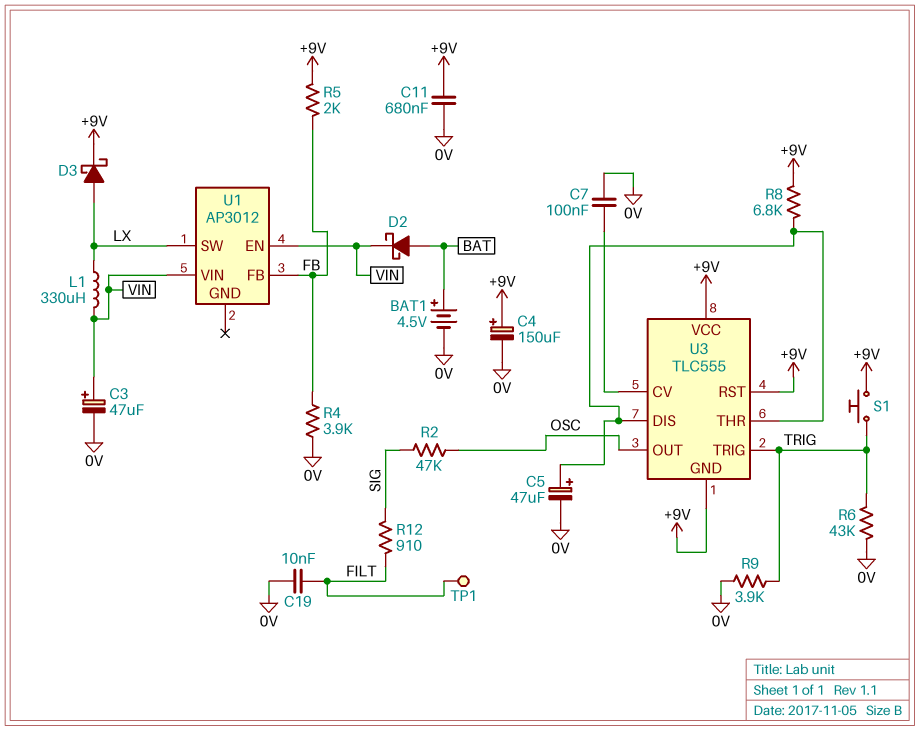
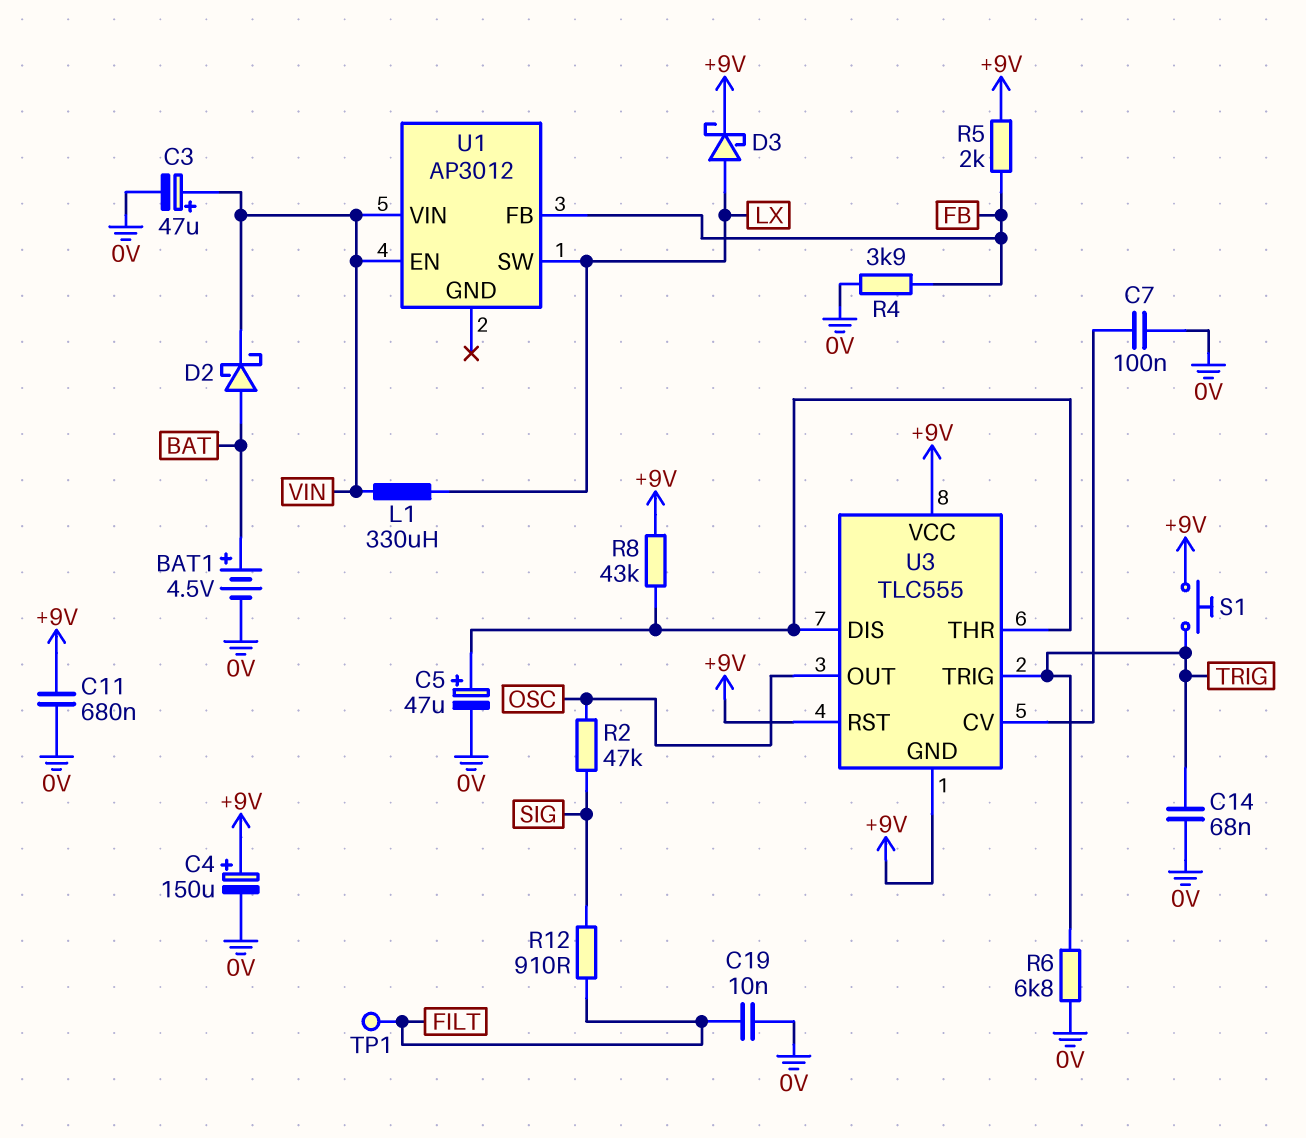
C14: none -> 68nF (0V, TRIG)
R6: 43k (0V, TRIG) -> 6.8k (0V, TRIG)
R8: 6.8k (+9V, U3/DIS) -> 43k (+9V, U3/DIS)
R9: 3.9k (0V, TRIG) -> none

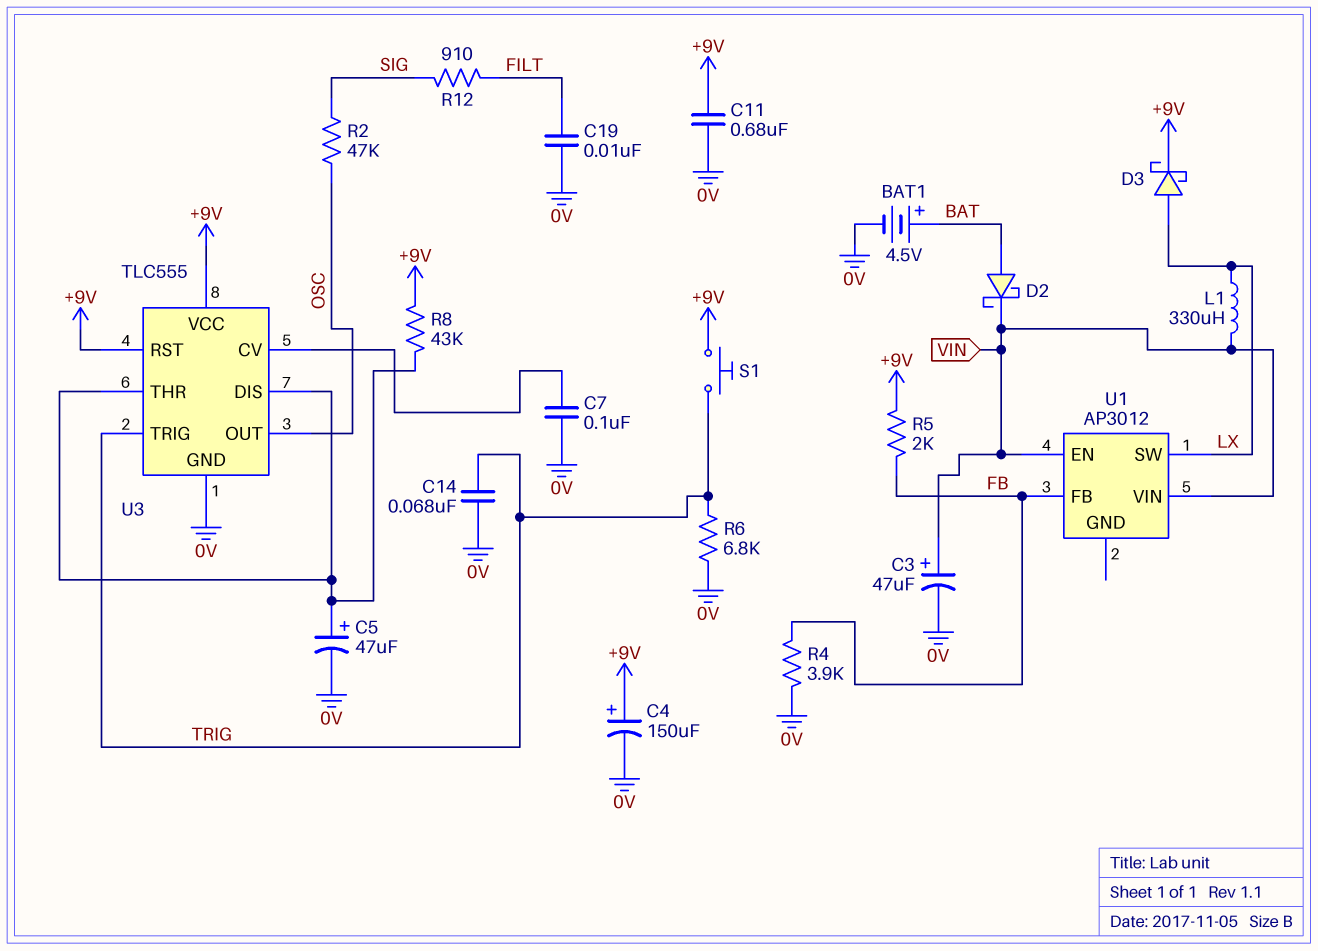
TP1: test point (FILT) -> none
U3 pin GND: +9V -> 0V

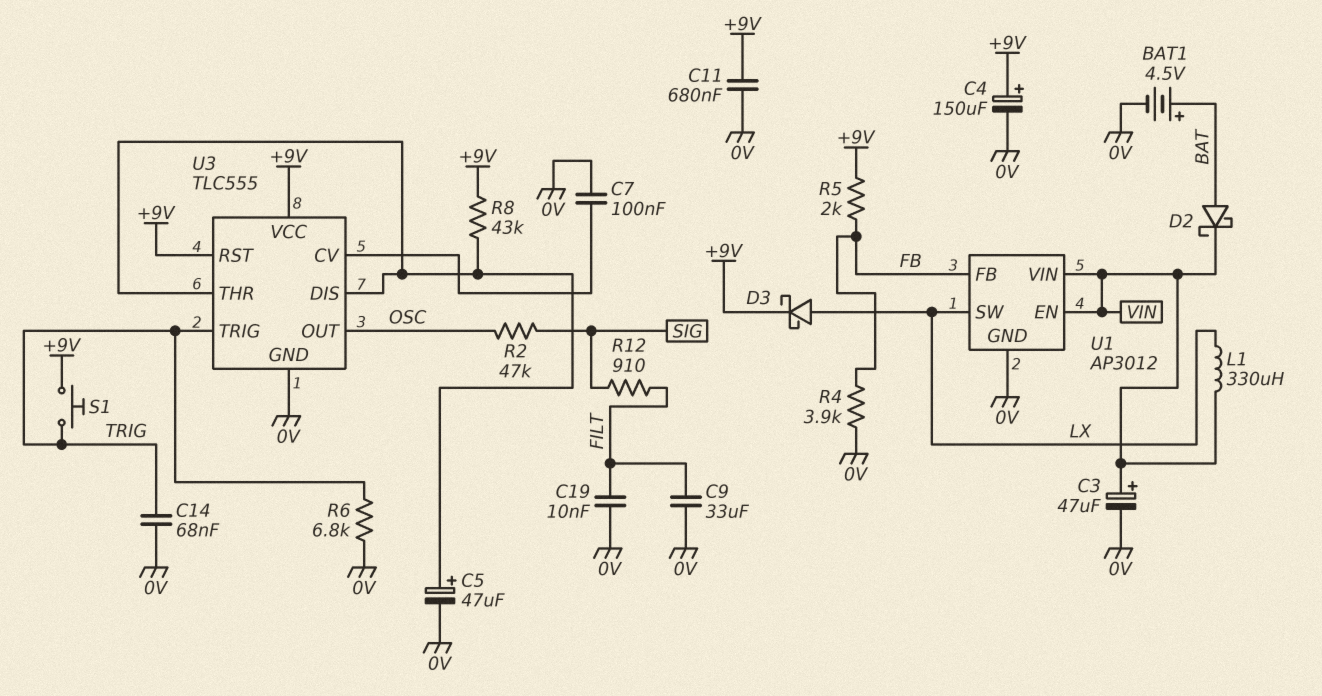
C9: none -> 33uF (0V, FILT)
U1 pin GND: none -> 0V

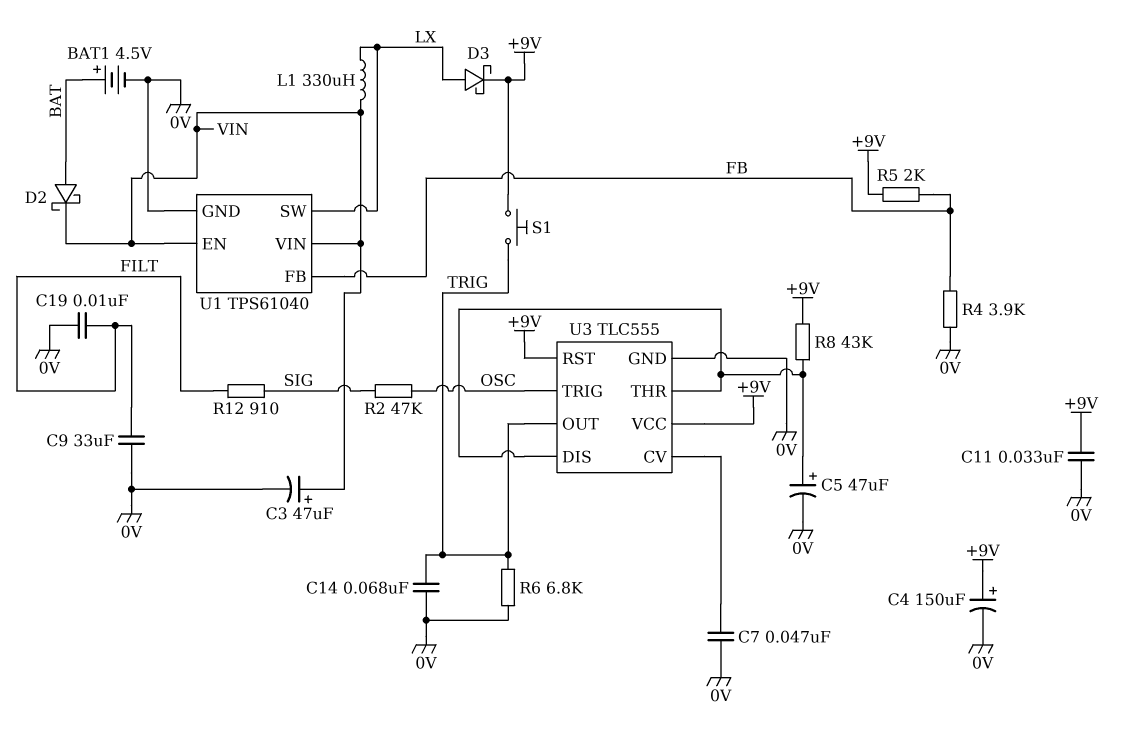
C7: 100nF (0V, U3/CV) -> 47nF (0V, U3/CV)
C11: 680nF (+9V, 0V) -> 33nF (+9V, 0V)
U1: AP3012 -> TPS61040
U3 pin OUT: OSC -> TRIG
U3 pin TRIG: TRIG -> OSC

